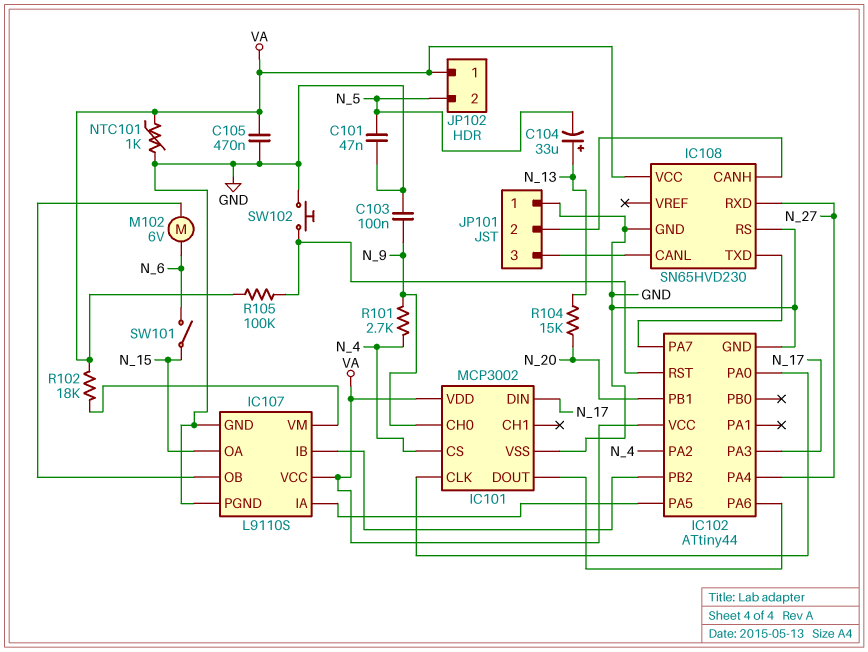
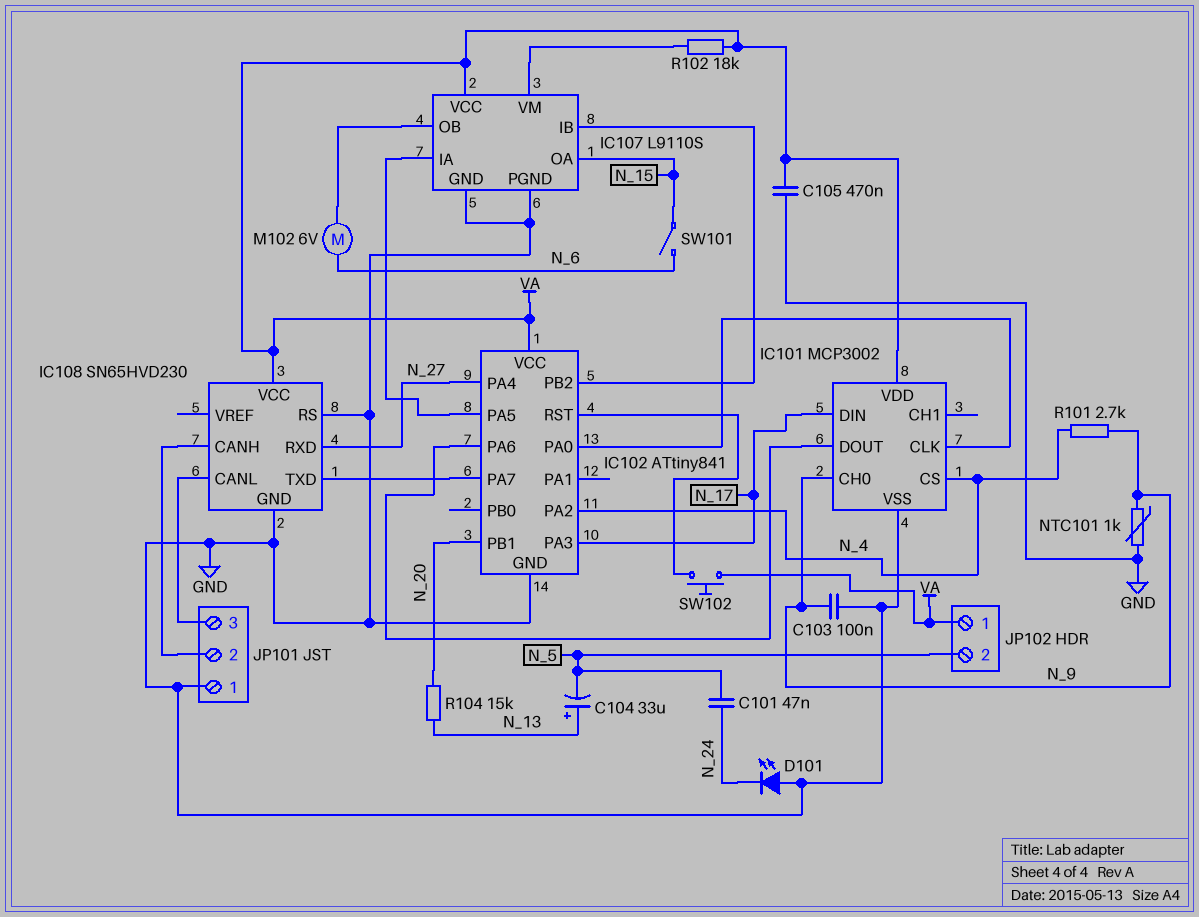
C101: 47nF (GND, N_5) -> 47nF (N_5, N_24)
D101: none -> LED (A GND, K N_24)
IC102: ATtiny44 -> ATtiny841
NTC101: 1k (GND, VA) -> 1k (GND, N_9)
R105: 100k (IC102/RST, VA) -> none
SW102: button (GND, IC102/RST) -> button (IC102/RST, VA)

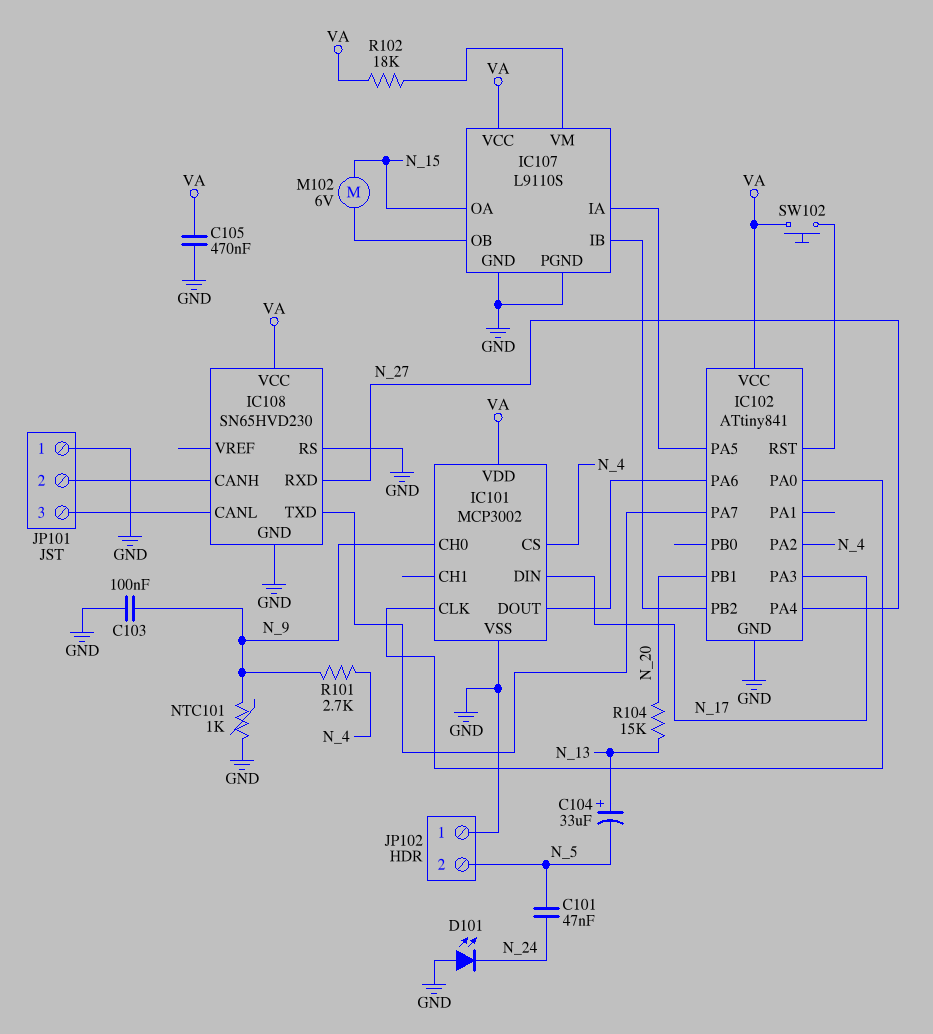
JP102 pin 1: VA -> GND
M102: motor 6V (IC107/OB, N_6) -> motor 6V (IC107/OB, N_15)
SW101: switch (N_6, N_15) -> none

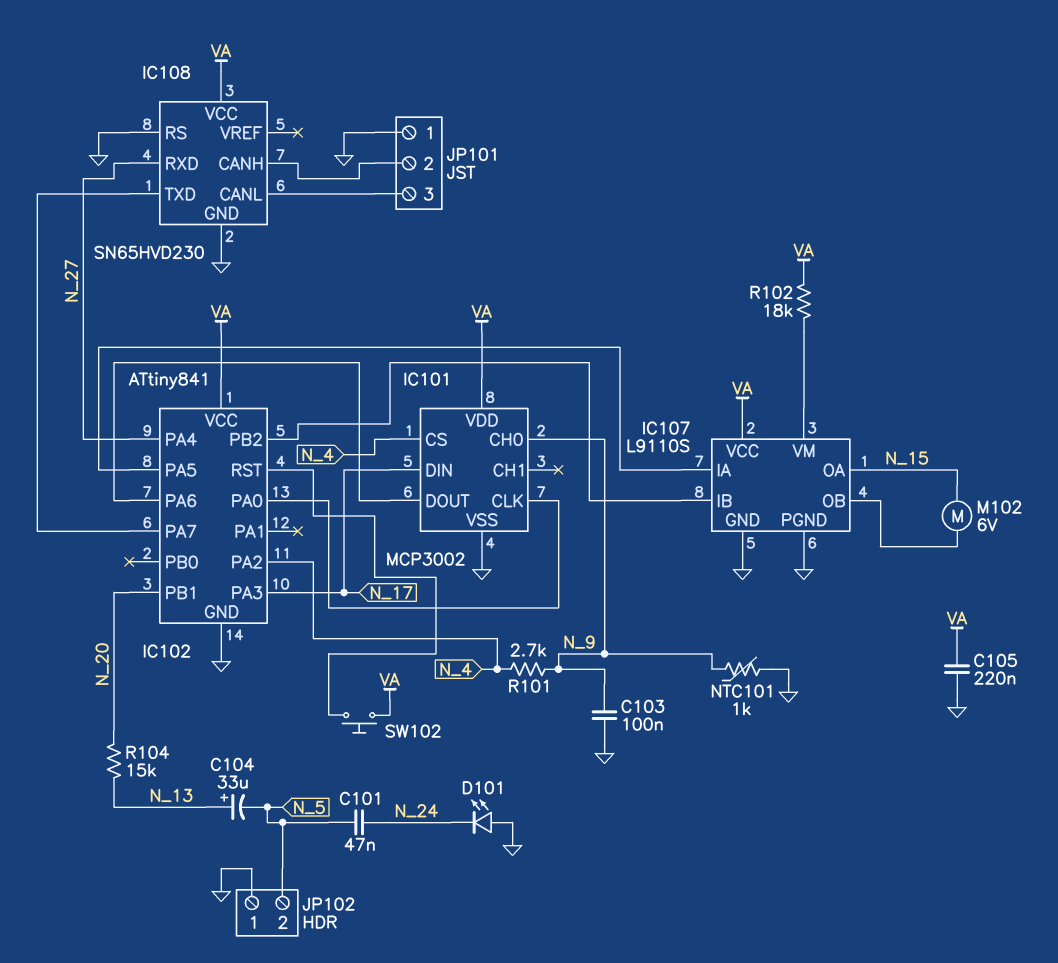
C105: 470nF (GND, VA) -> 220nF (GND, VA)

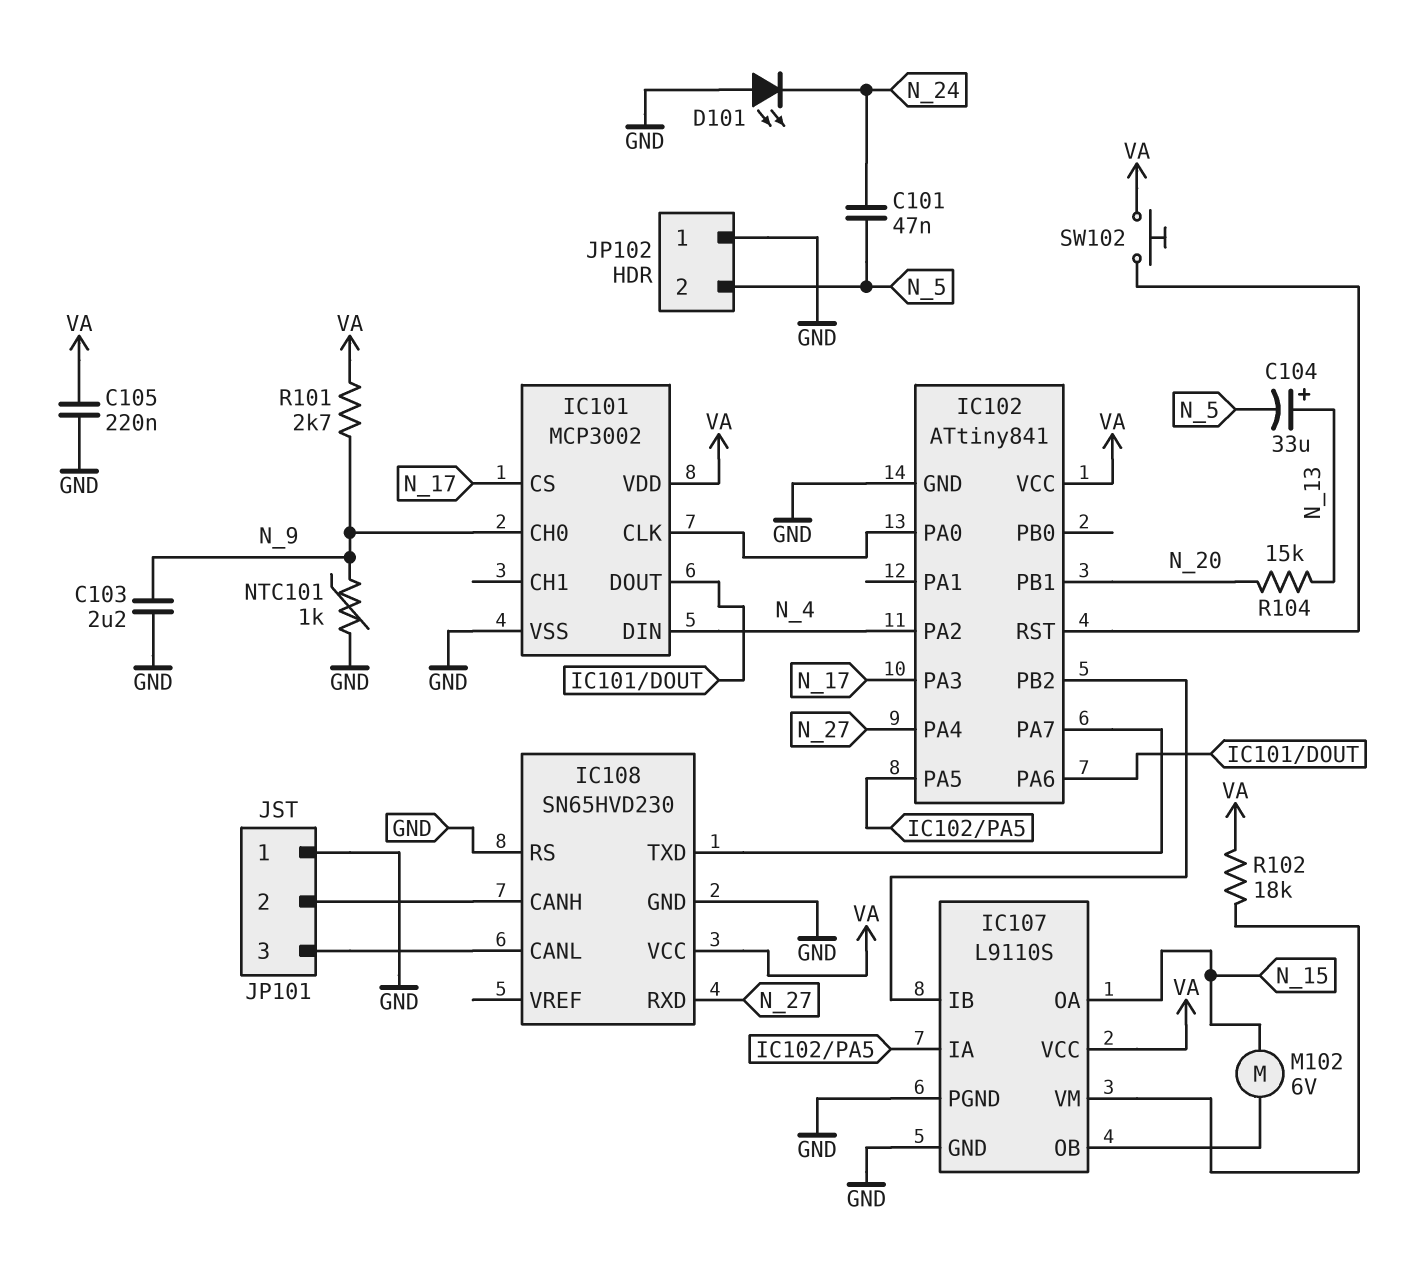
C103: 100nF (GND, N_9) -> 2.2uF (GND, N_9)
IC101 pin CS: N_4 -> N_17
IC101 pin DIN: N_17 -> N_4
R101: 2.7k (N_4, N_9) -> 2.7k (N_9, VA)

